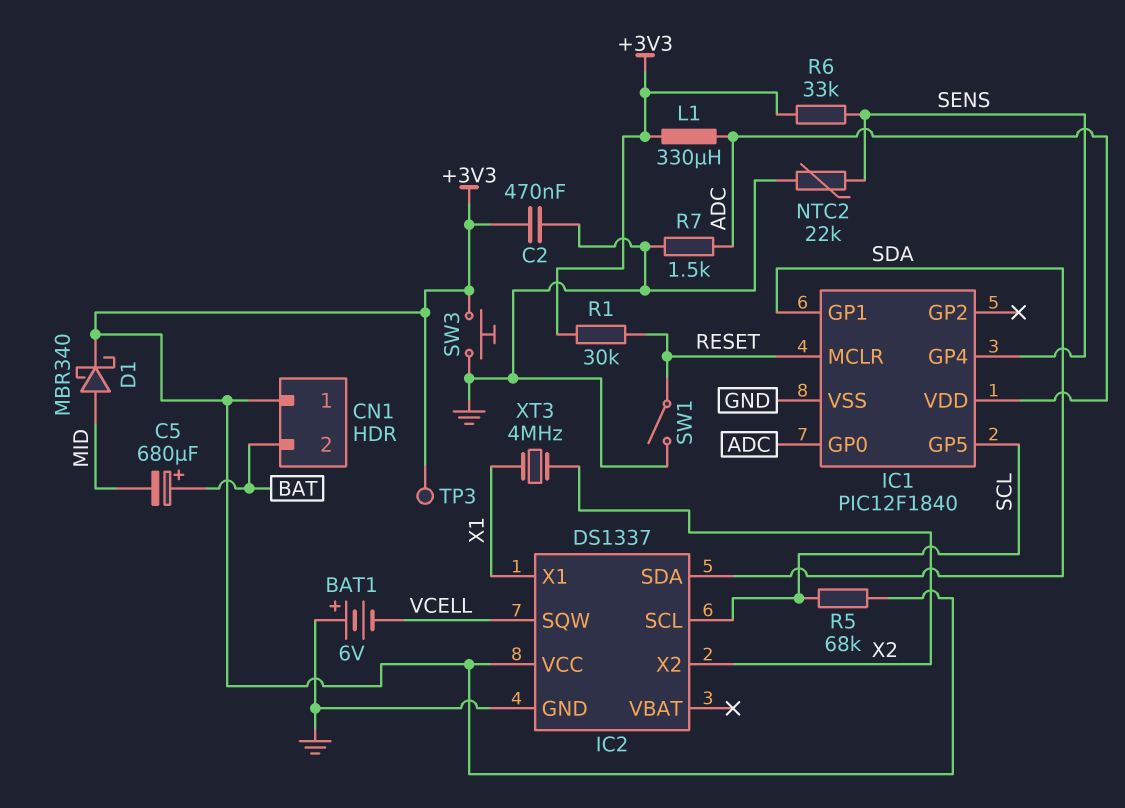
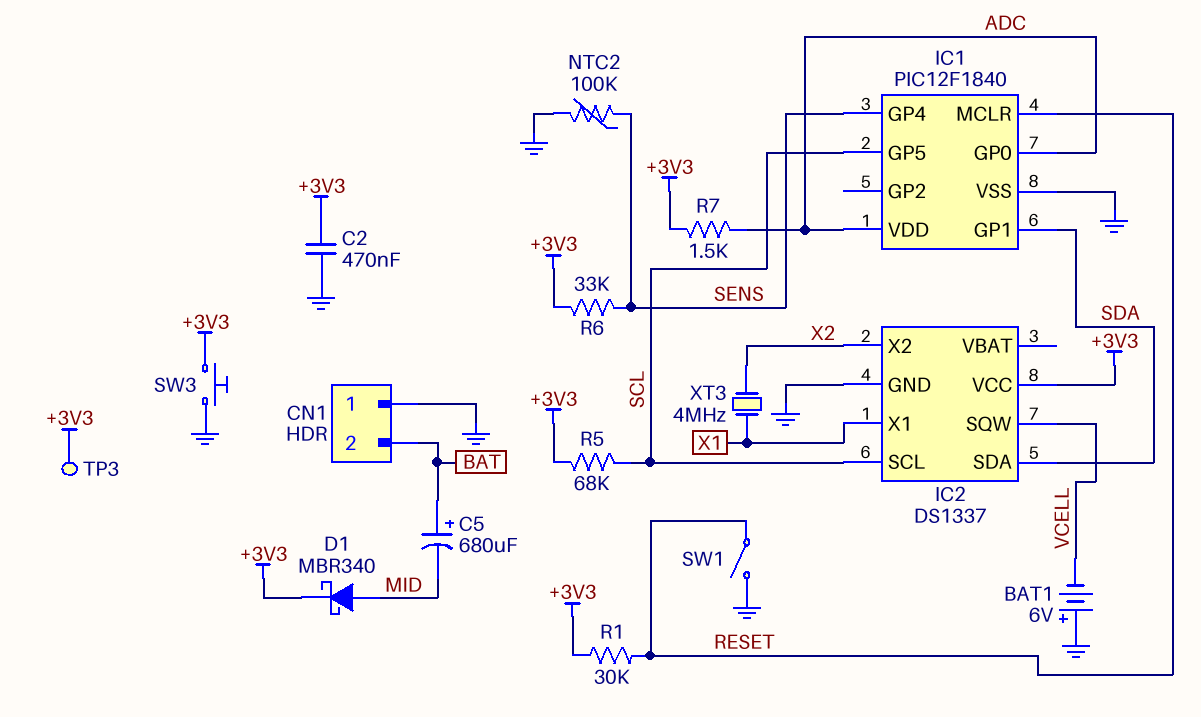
CN1 pin 1: +3V3 -> GND
L1: 330uH (+3V3, ADC) -> none
NTC2: 22k (GND, SENS) -> 100k (GND, SENS)
R7: 1.5k (ADC, GND) -> 1.5k (+3V3, ADC)

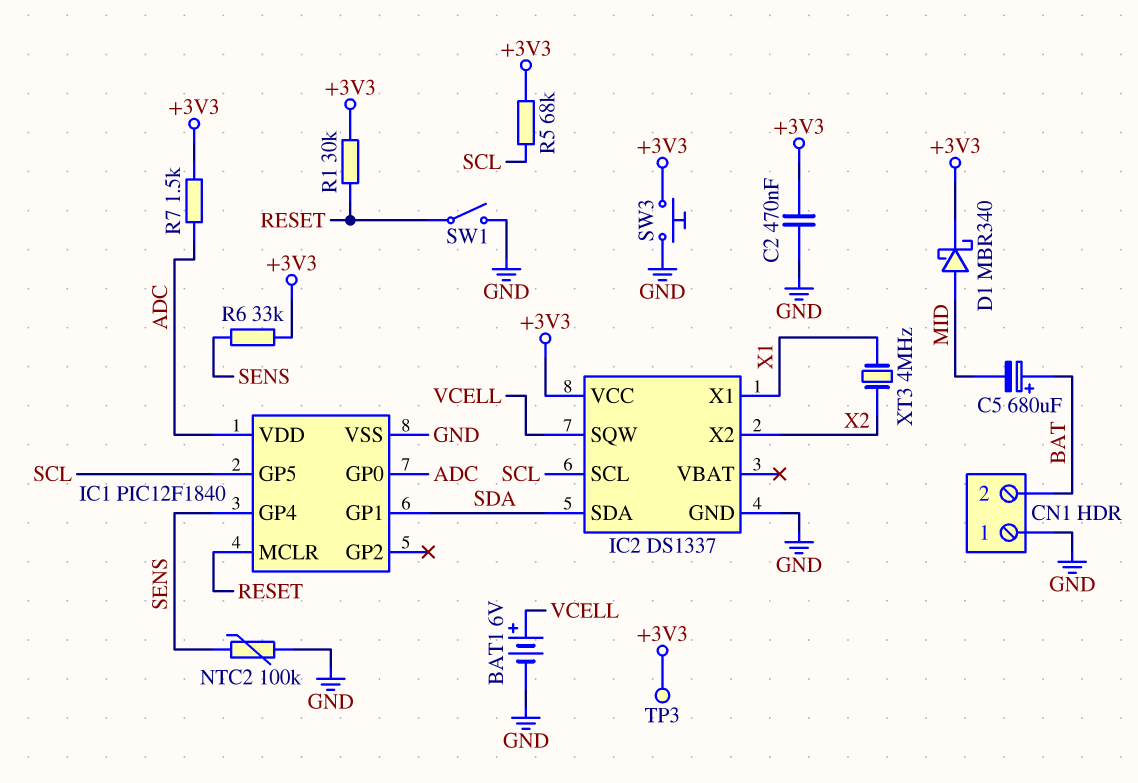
BAT1: 6V (plus GND, minus VCELL) -> 6V (plus VCELL, minus GND)

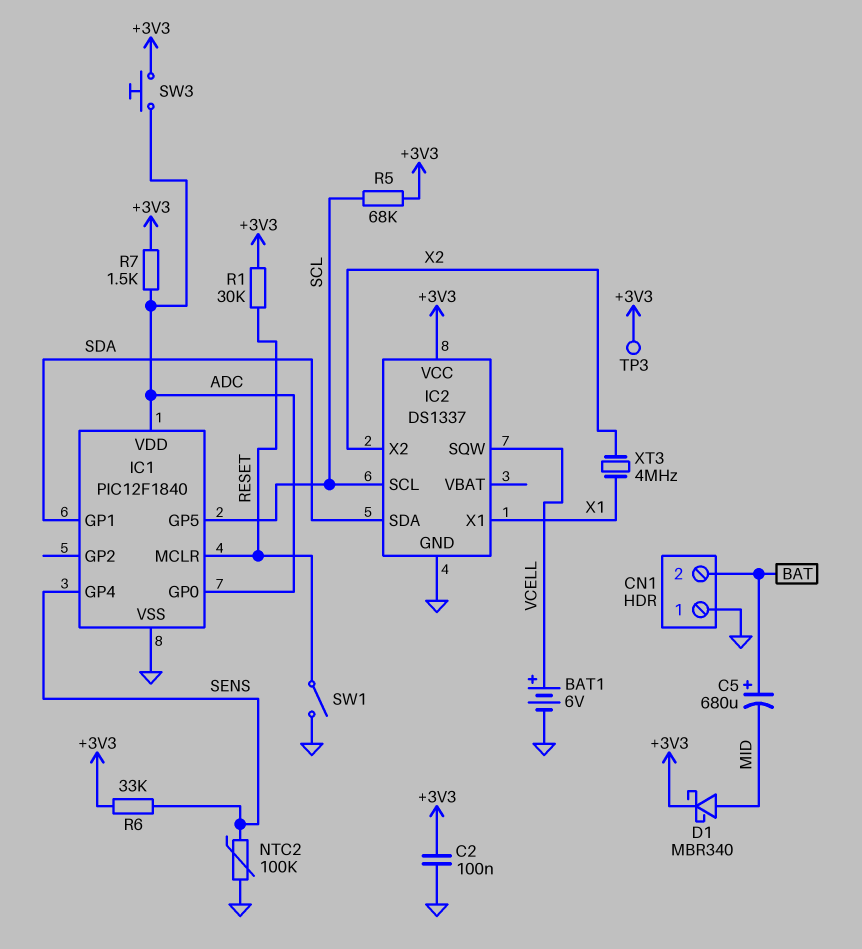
C2: 470nF (+3V3, GND) -> 100nF (+3V3, GND)
SW3: button (+3V3, GND) -> button (+3V3, ADC)

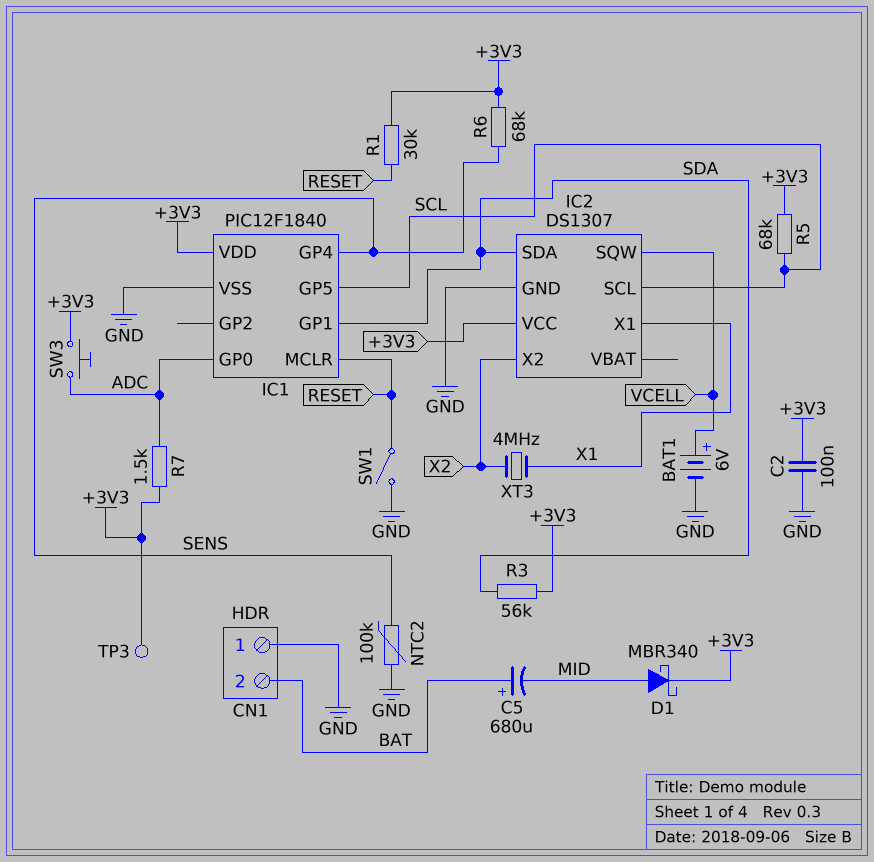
IC1 pin VDD: ADC -> +3V3
IC2: DS1337 -> DS1307
R3: none -> 56k (+3V3, SDA)
R6: 33k (+3V3, SENS) -> 68k (+3V3, SENS)

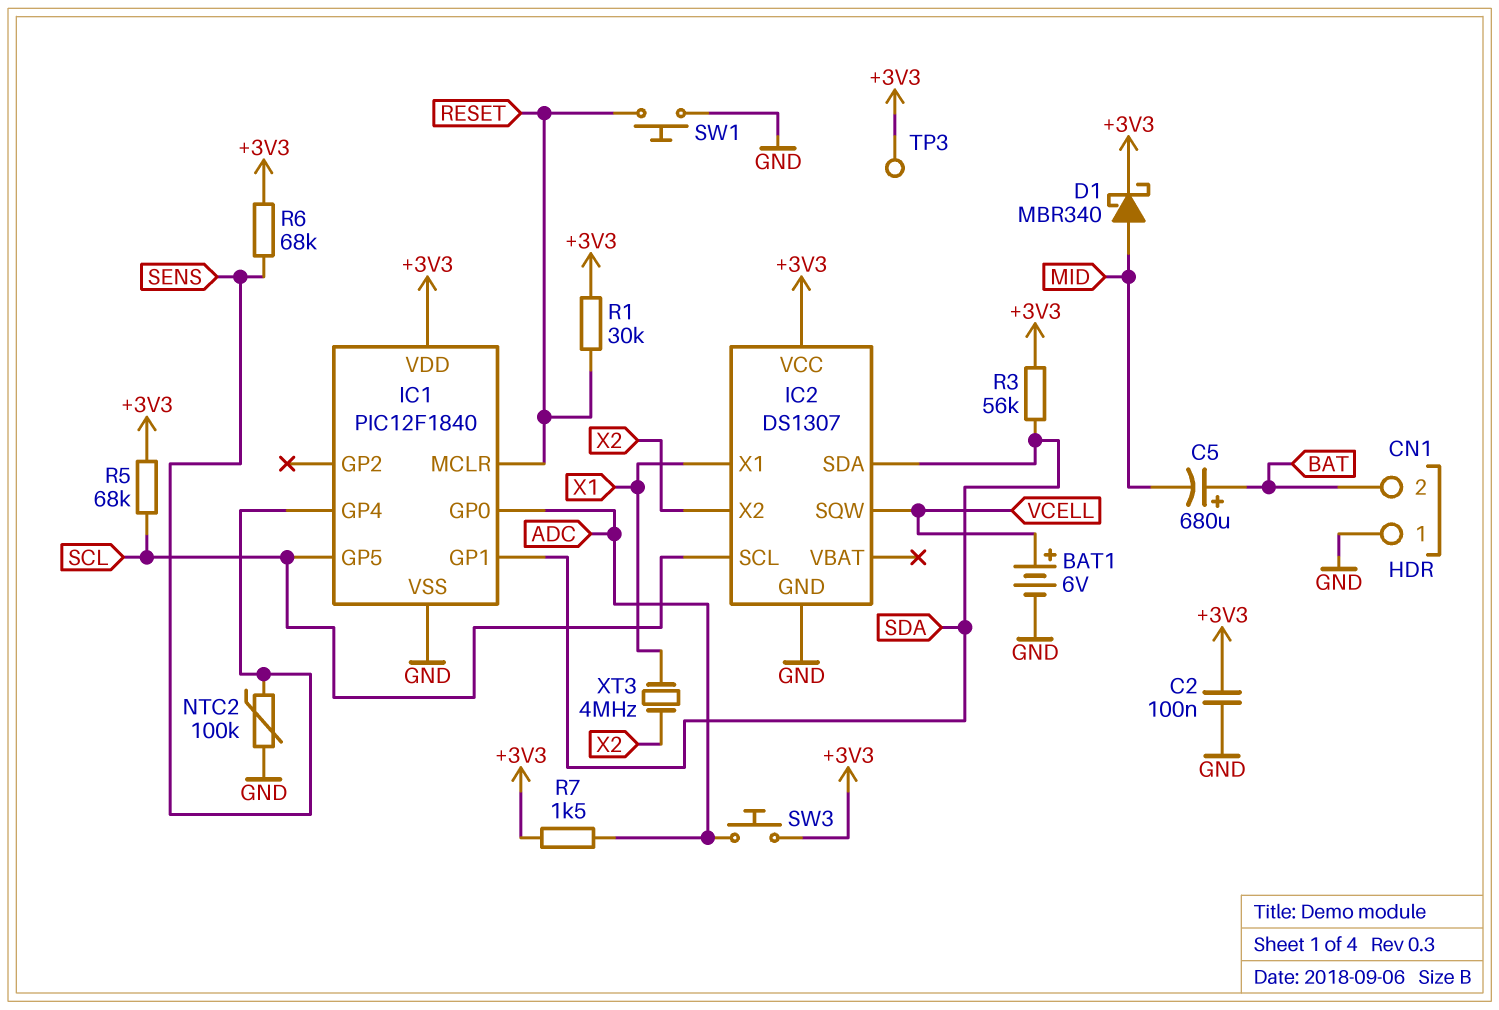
SW1: switch (GND, RESET) -> button (GND, RESET)

